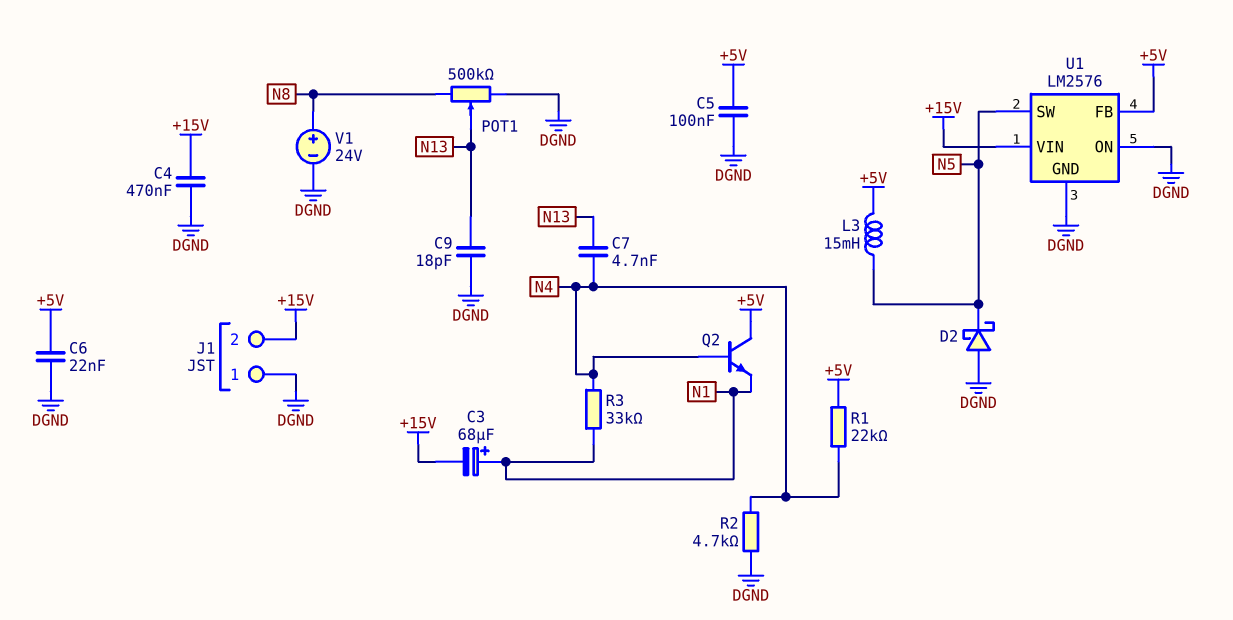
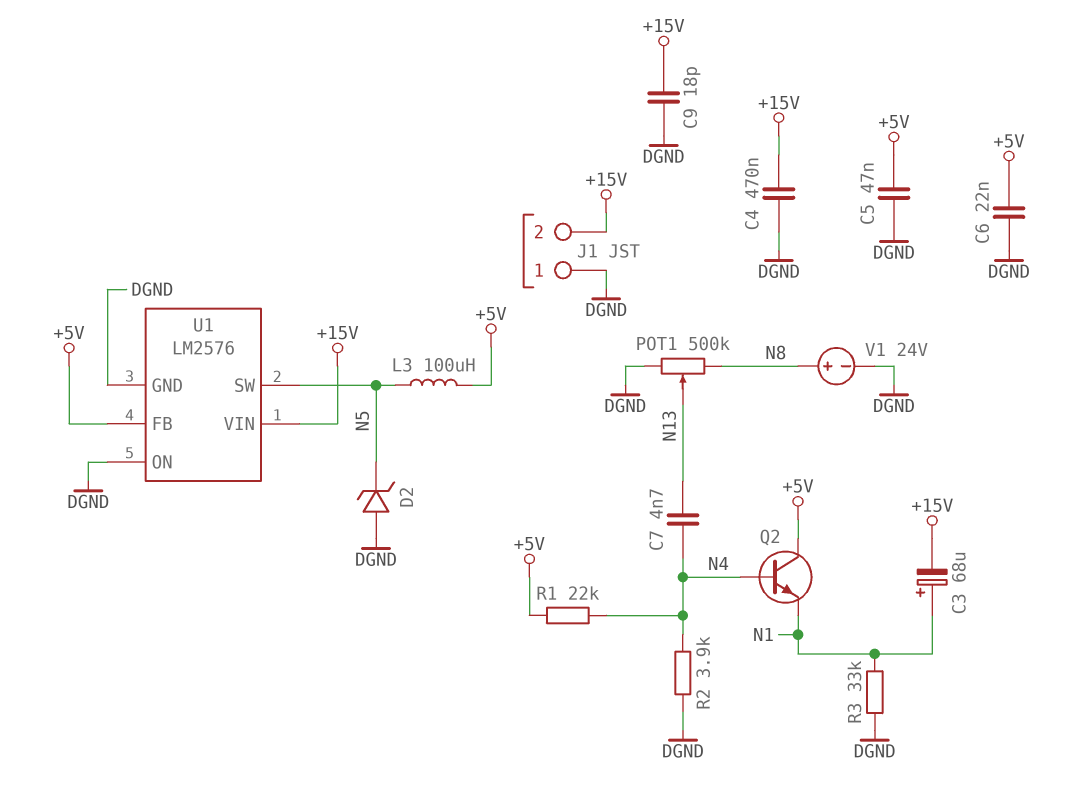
C5: 100nF (+5V, DGND) -> 47nF (+5V, DGND)
C9: 18pF (DGND, N13) -> 18pF (+15V, DGND)
D2: schottky (A DGND, K N5) -> zener (A DGND, K N5)
L3: 15mH (+5V, N5) -> 100uH (+5V, N5)
R2: 4.7k (DGND, N4) -> 3.9k (DGND, N4)
R3: 33k (N1, N4) -> 33k (DGND, N1)

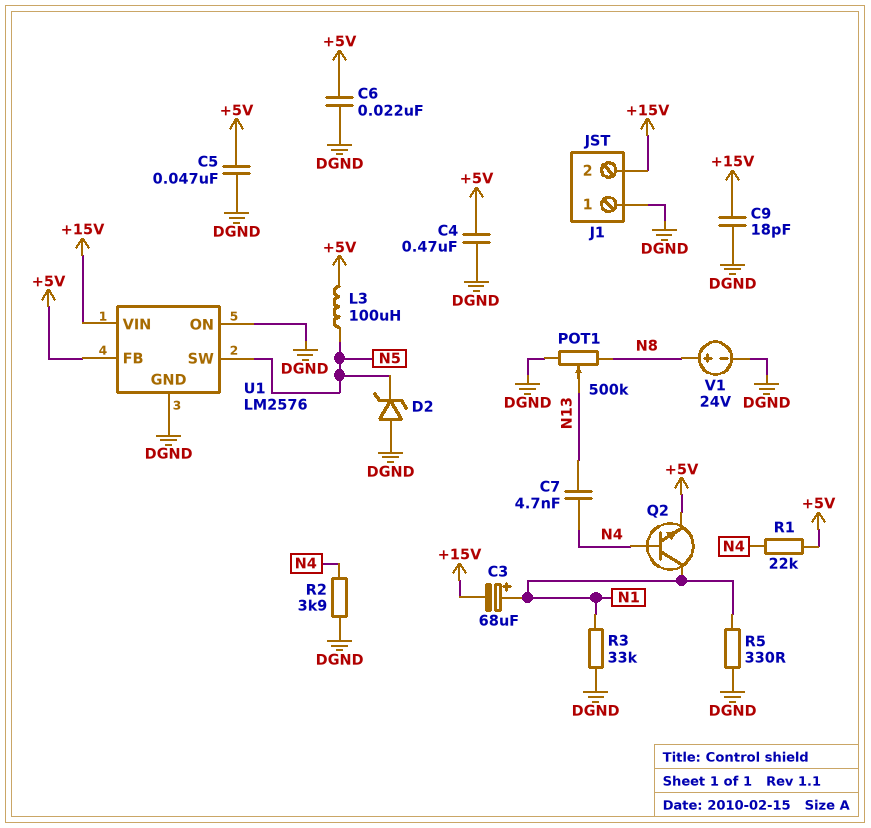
C4: 470nF (+15V, DGND) -> 470nF (+5V, DGND)
Q2: NPN (B N4, C +5V, E N1) -> NPN (B N4, C N1, E +5V)
R5: none -> 330 (DGND, N1)

